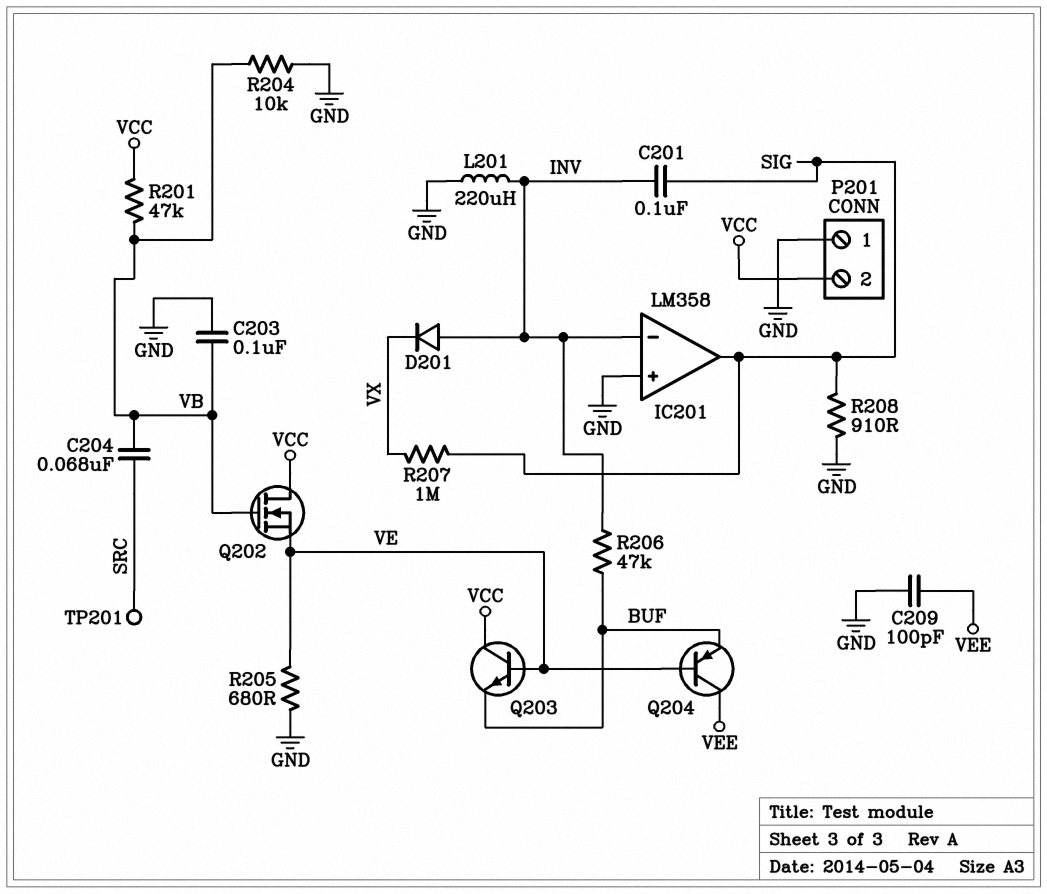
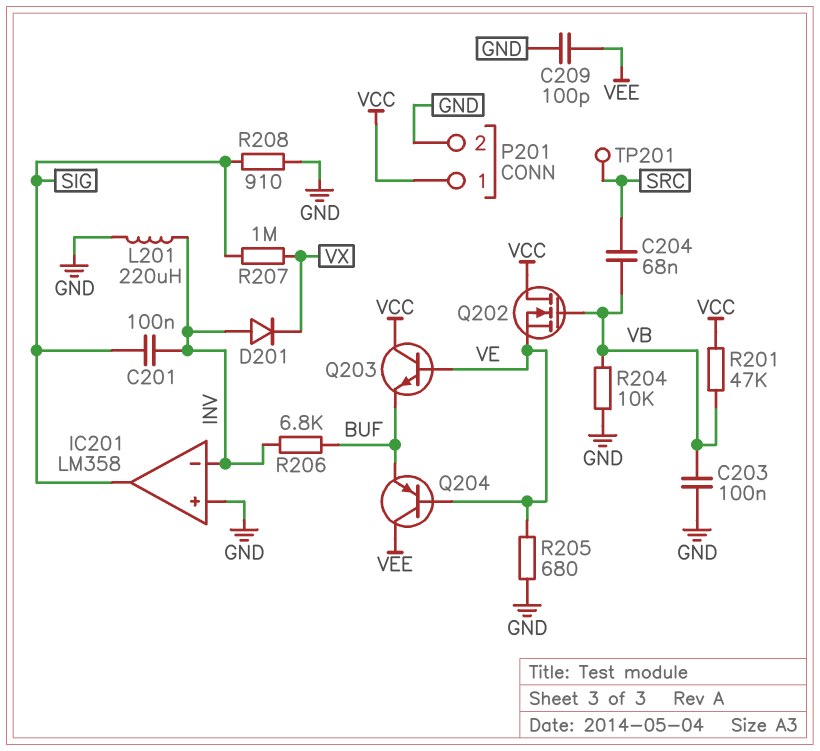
P201 pin 1: GND -> VCC
P201 pin 2: VCC -> GND
R206: 47k (BUF, INV) -> 6.8k (BUF, INV)

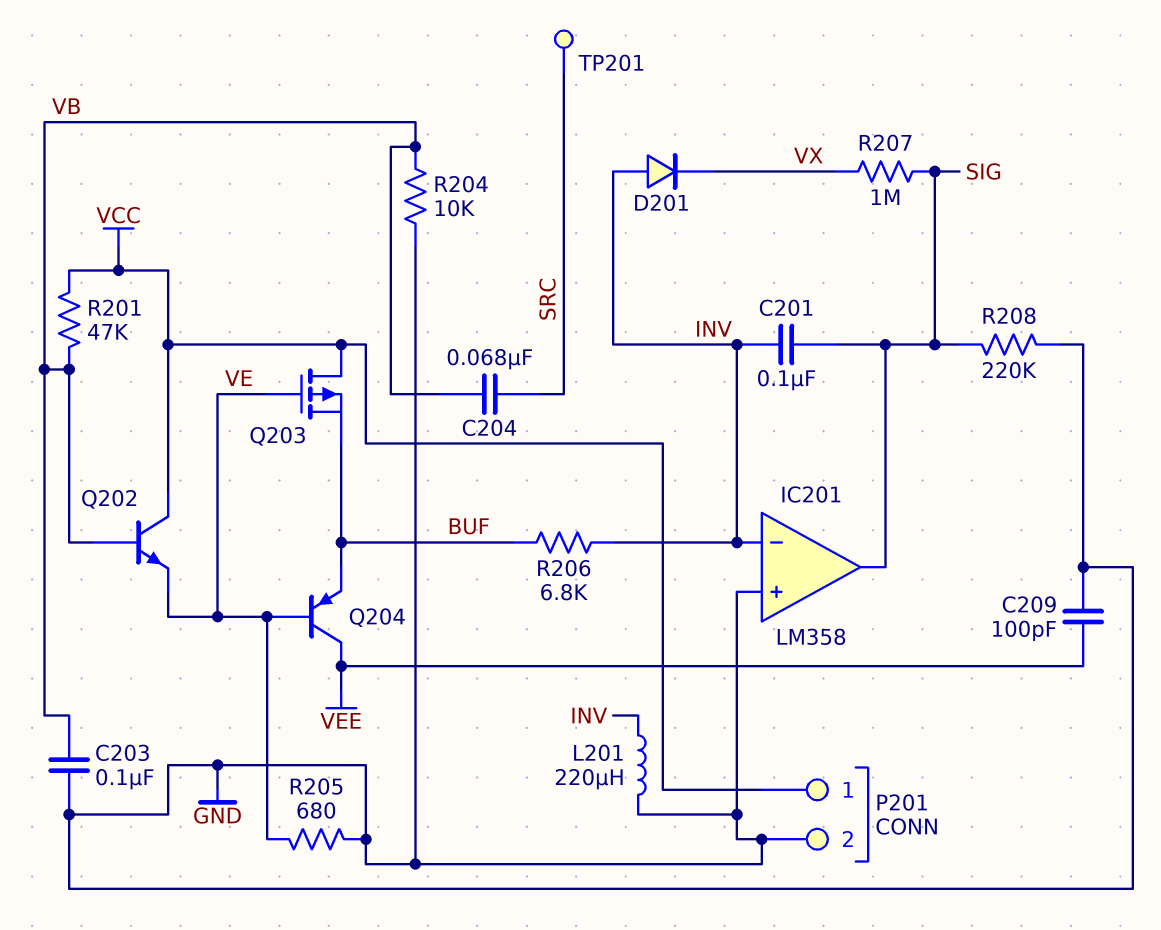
Q202: NMOS (G VB, D VCC, S VE) -> NPN (B VB, C VCC, E VE)
Q203: NPN (B VE, C VCC, E BUF) -> PMOS (G VE, D VCC, S BUF)
R208: 910 (GND, SIG) -> 220k (GND, SIG)

